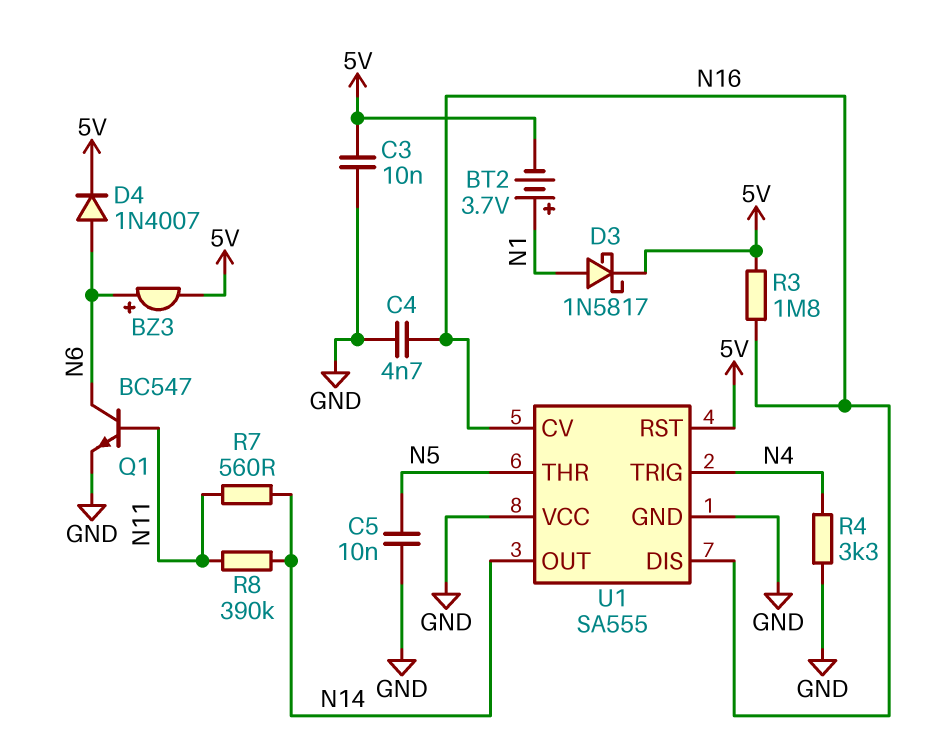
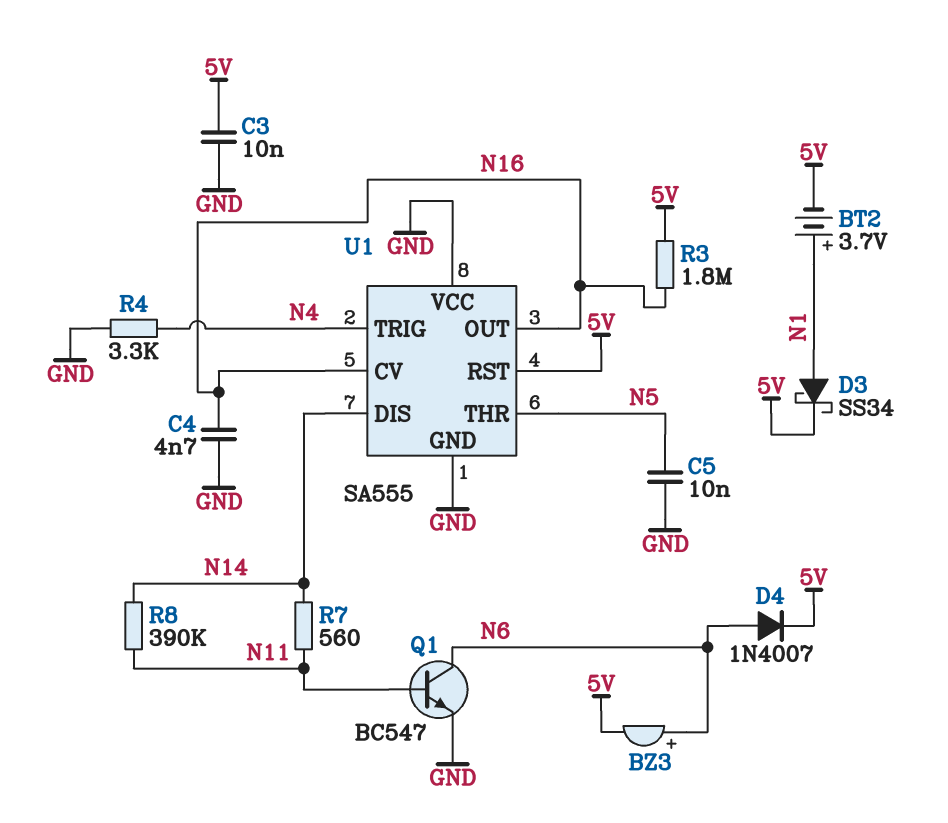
D3: schottky 1N5817 (A N1, K 5V) -> schottky SS34 (A N1, K 5V)
U1 pin DIS: N16 -> N14
U1 pin OUT: N14 -> N16

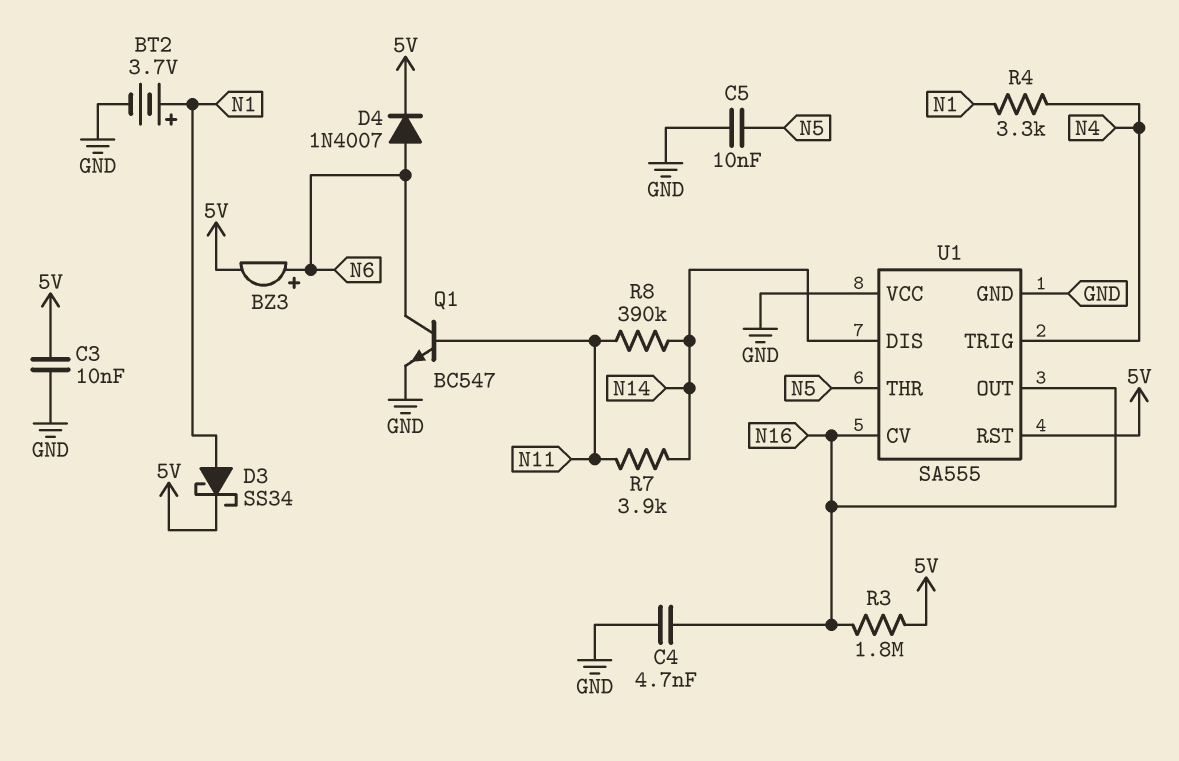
BT2: 3.7V (plus N1, minus 5V) -> 3.7V (plus N1, minus GND)
R4: 3.3k (GND, N4) -> 3.3k (N1, N4)
R7: 560 (N11, N14) -> 3.9k (N11, N14)

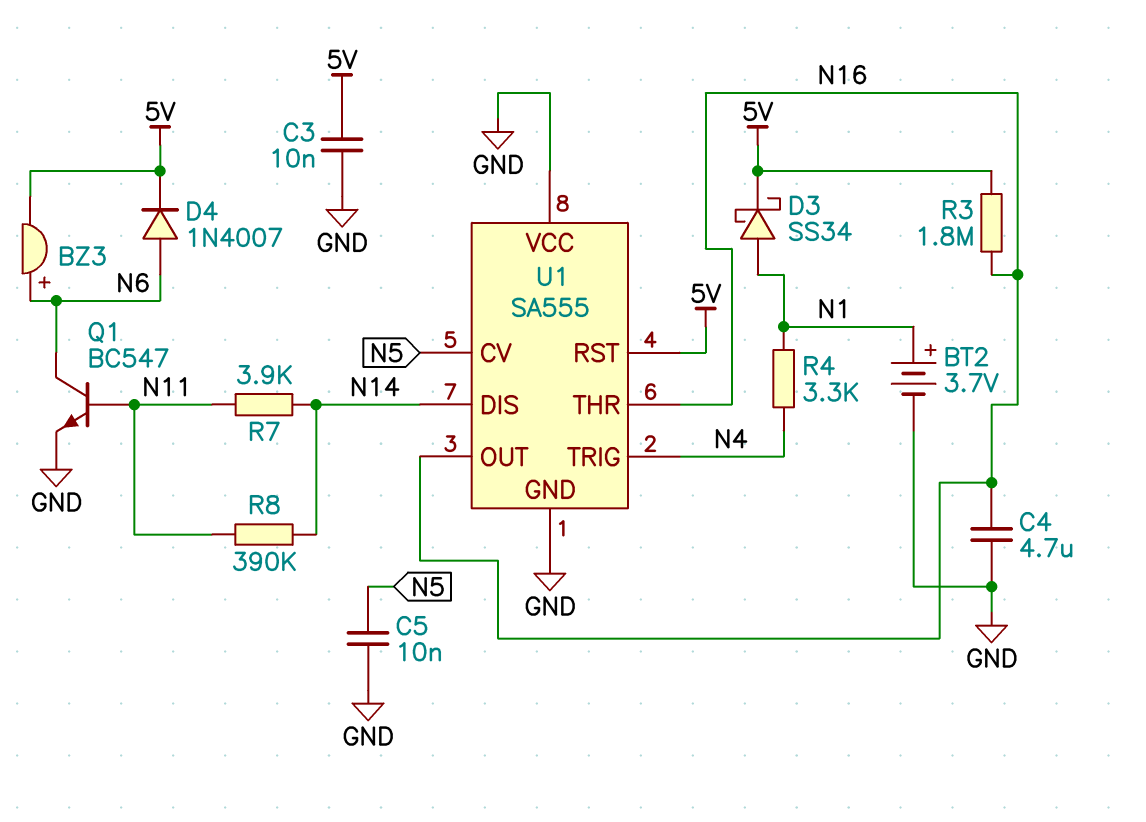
C4: 4.7nF (GND, N16) -> 4.7uF (GND, N16)
U1 pin CV: N16 -> N5
U1 pin THR: N5 -> N16

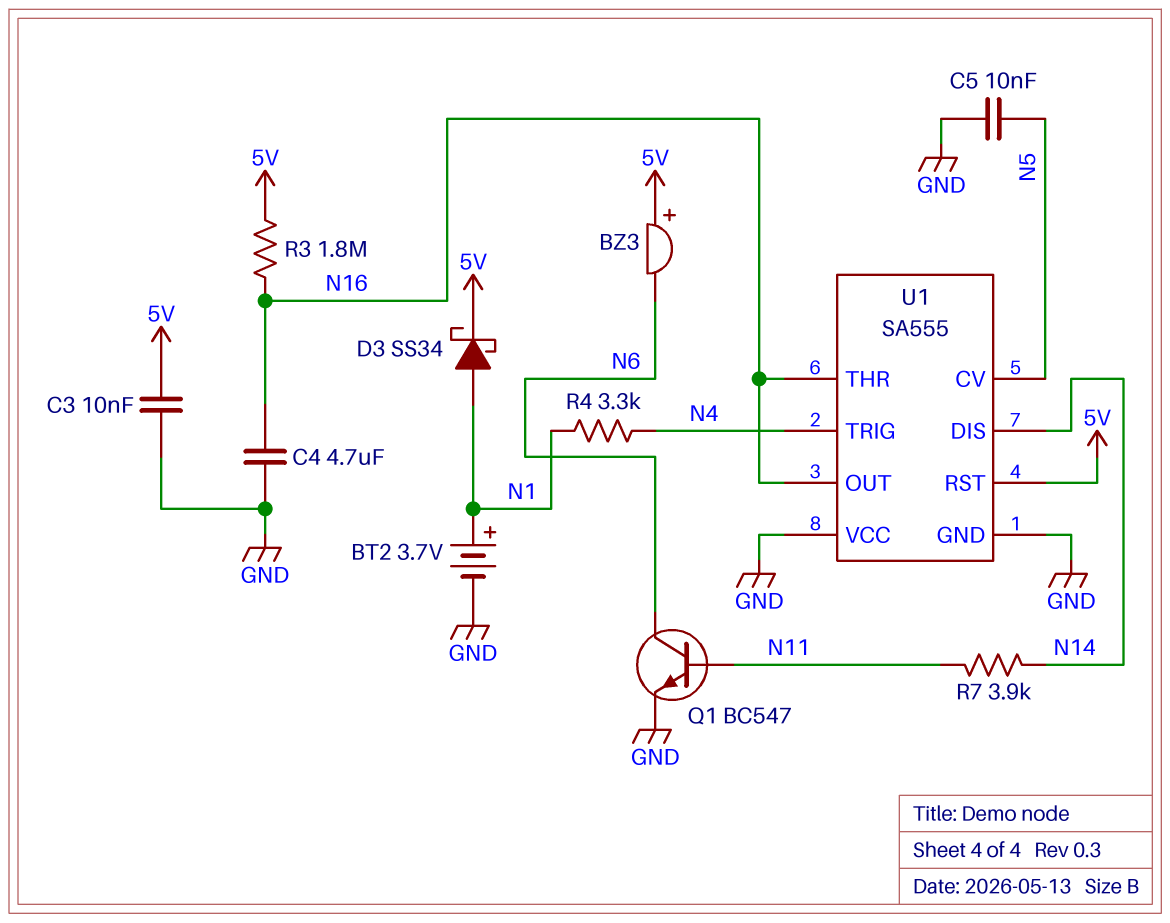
BZ3: buzzer (plus N6, minus 5V) -> buzzer (plus 5V, minus N6)
D4: diode 1N4007 (A N6, K 5V) -> none
R8: 390k (N11, N14) -> none

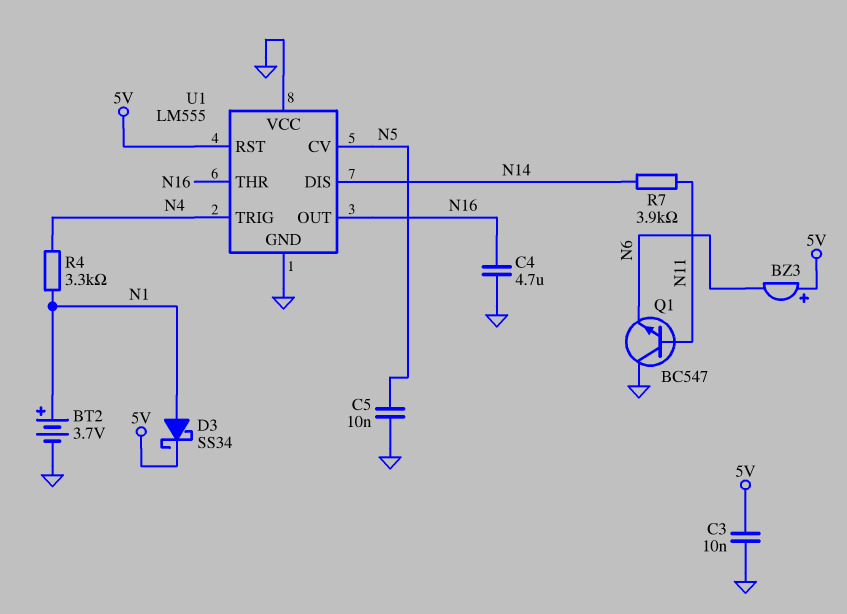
Q1: NPN BC547 (B N11, C N6, E GND) -> NPN BC547 (B N11, C GND, E N6)
R3: 1.8M (5V, N16) -> none
U1: SA555 -> LM555

